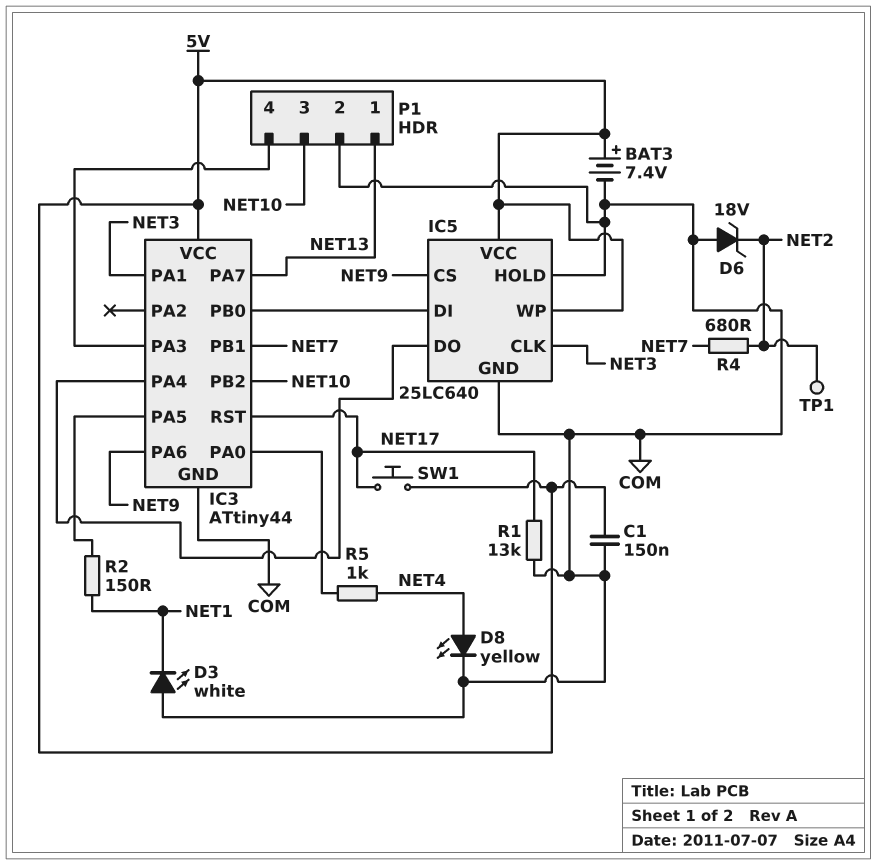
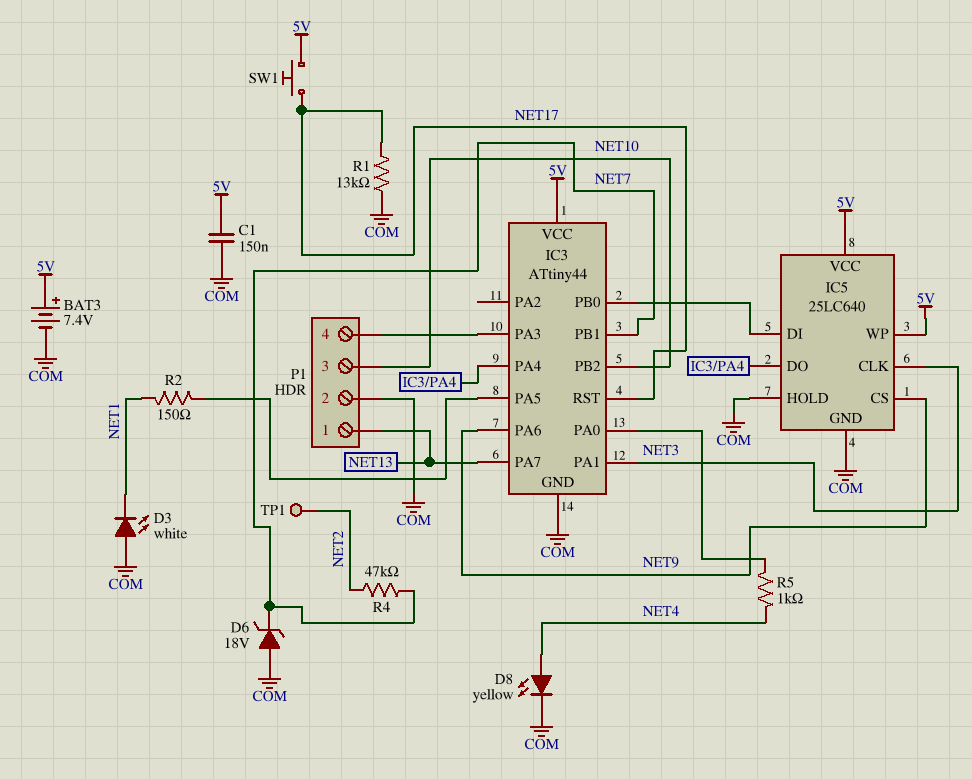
D6: zener 18V (A COM, K NET2) -> zener 18V (A COM, K NET7)
R4: 680 (NET2, NET7) -> 47k (NET2, NET7)

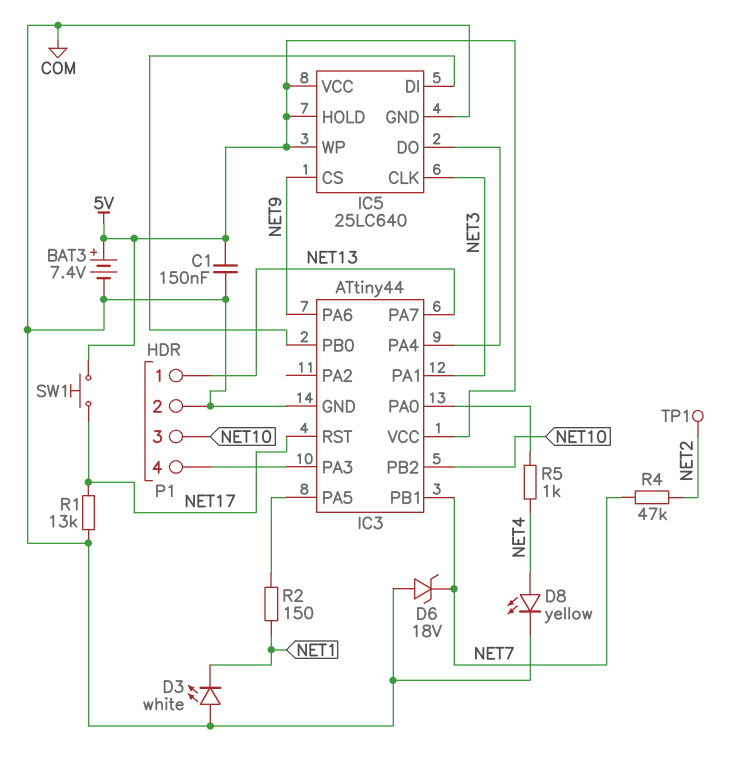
IC5 pin HOLD: COM -> 5V

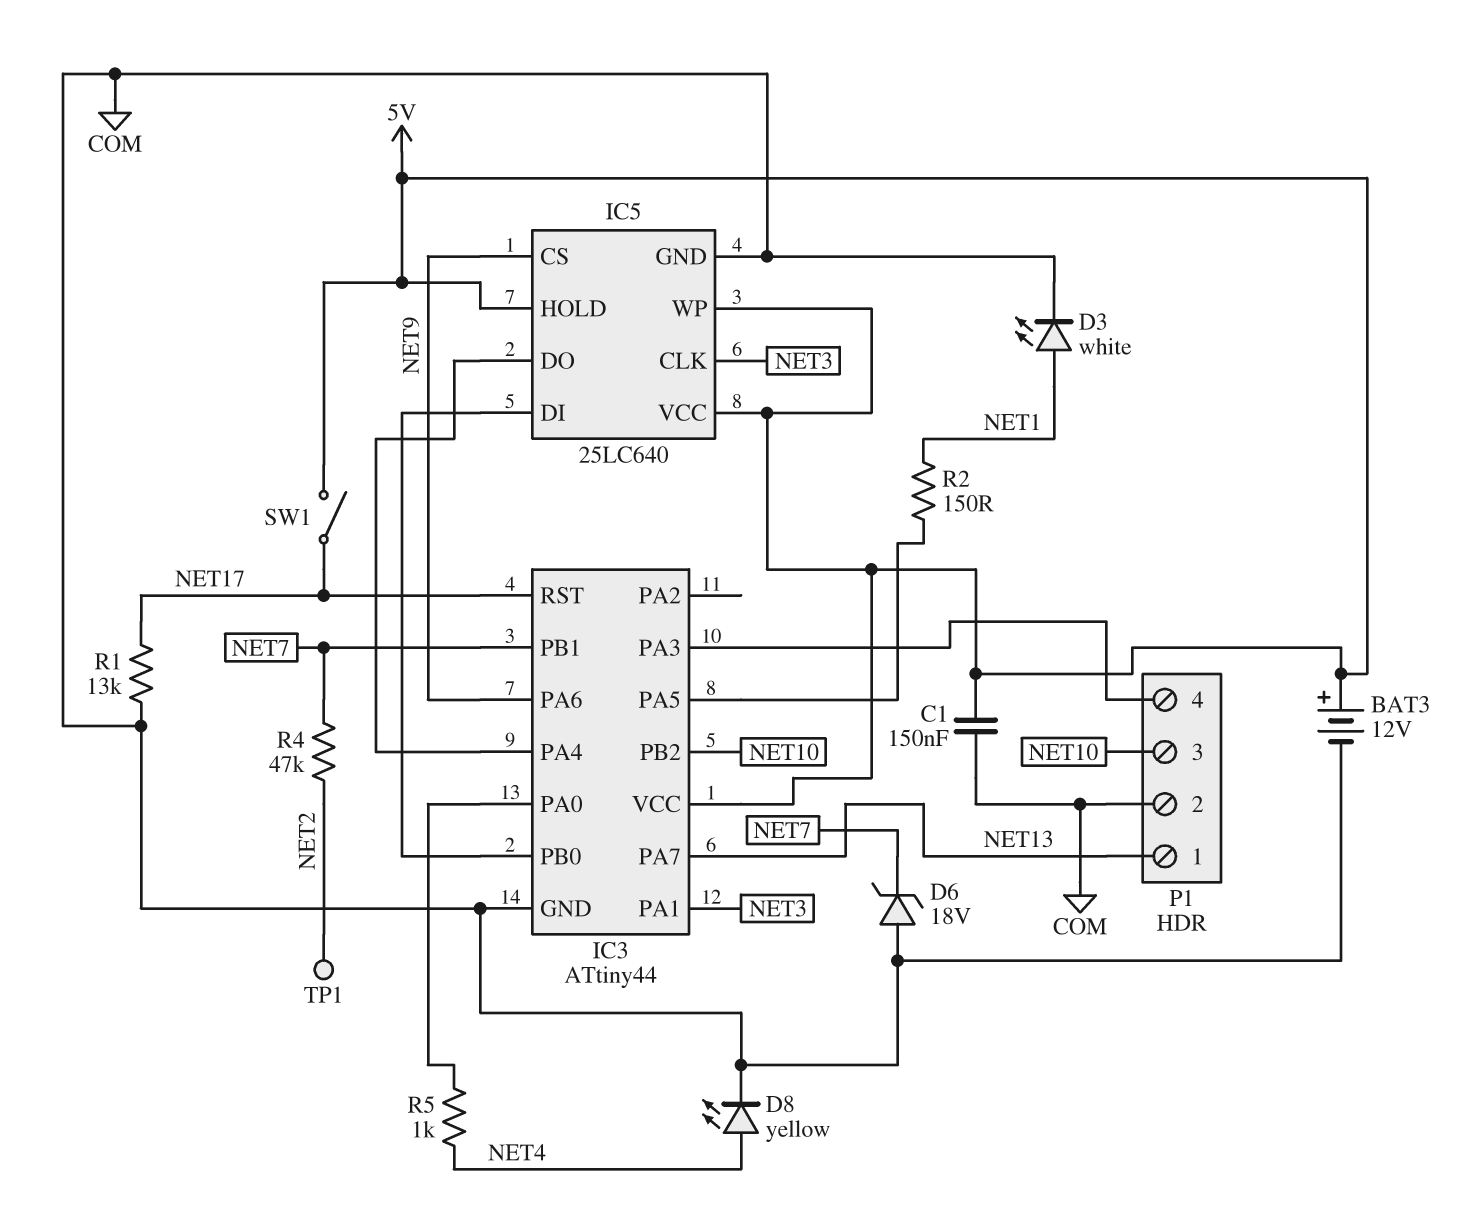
BAT3: 7.4V (plus 5V, minus COM) -> 12V (plus 5V, minus COM)
D3: LED white (A COM, K NET1) -> LED white (A NET1, K COM)
SW1: button (5V, NET17) -> switch (5V, NET17)

